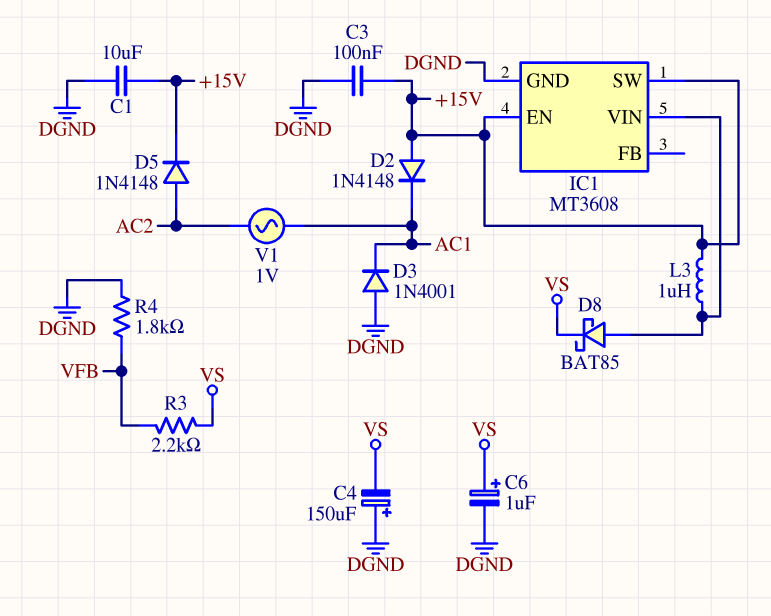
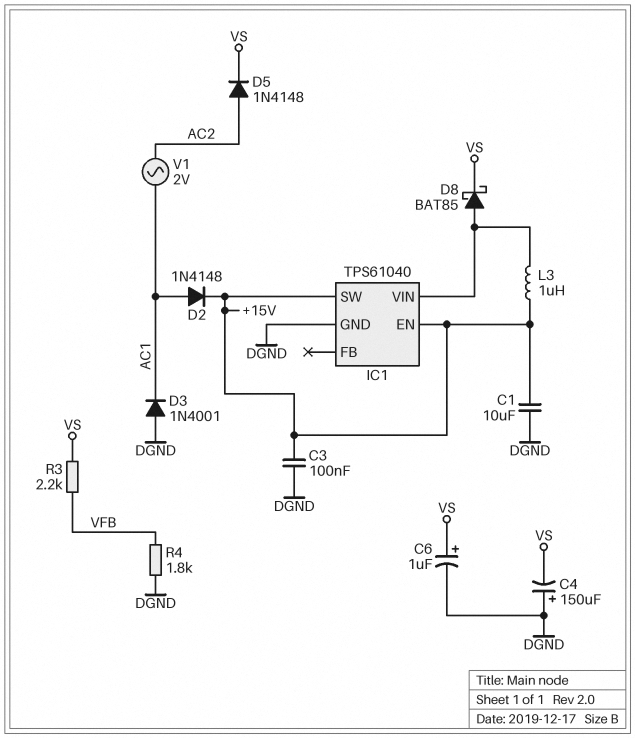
D2: diode 1N4148 (A +15V, K AC1) -> diode 1N4148 (A AC1, K +15V)
D5: diode 1N4148 (A AC2, K +15V) -> diode 1N4148 (A AC2, K VS)
IC1: MT3608 -> TPS61040
V1: AC 1V (AC1, AC2) -> AC 2V (AC1, AC2)

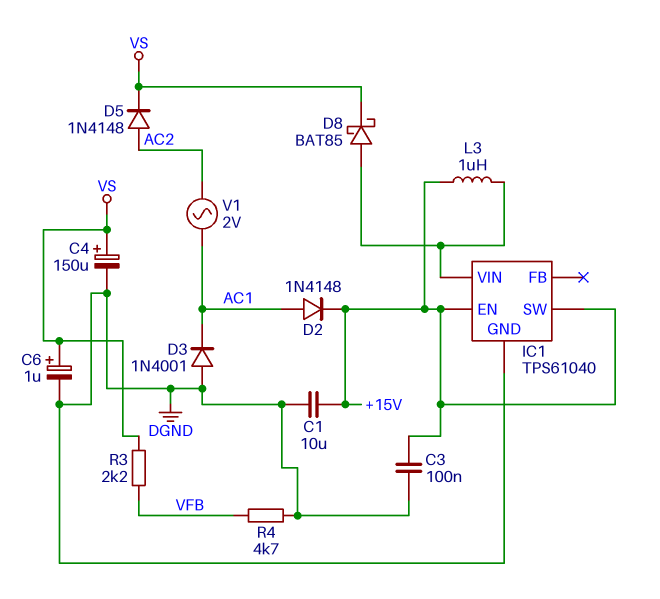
C4: 150uF (plus DGND, minus VS) -> 150uF (plus VS, minus DGND)
R4: 1.8k (DGND, VFB) -> 4.7k (DGND, VFB)

